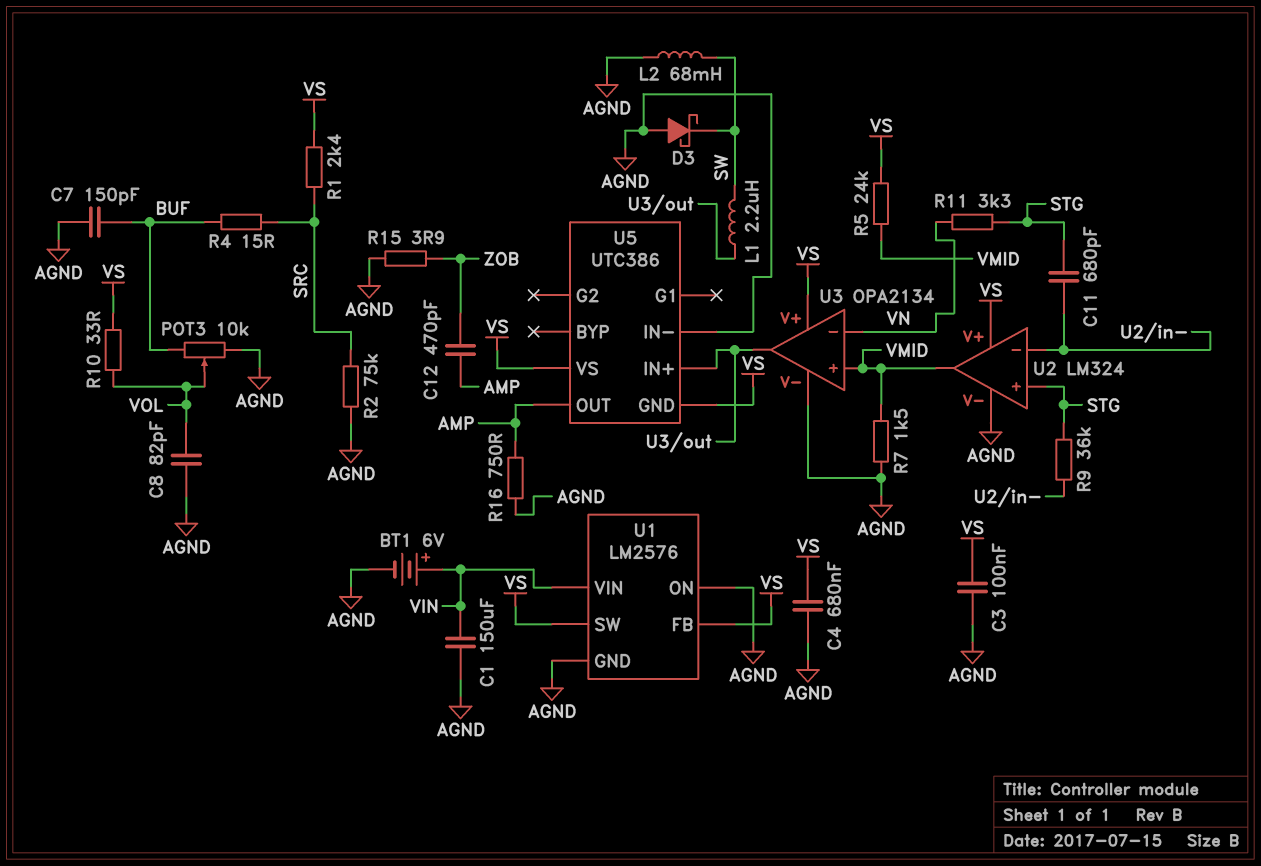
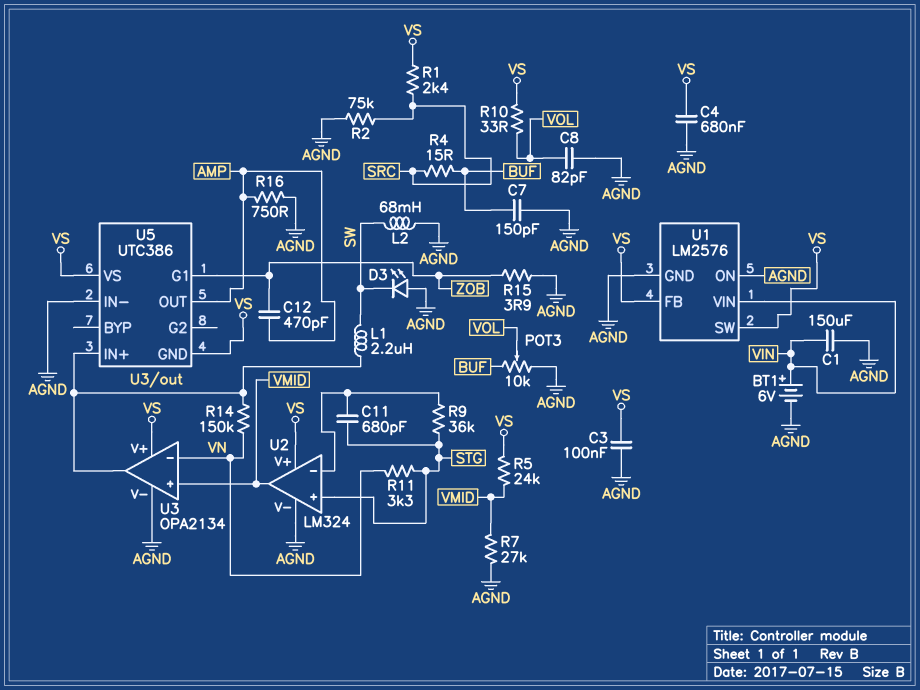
D3: schottky (A AGND, K SW) -> LED (A AGND, K SW)
R7: 1.5k (AGND, VMID) -> 27k (AGND, VMID)
R14: none -> 150k (U3/out, VN)
U5 pin G1: none -> ZOB

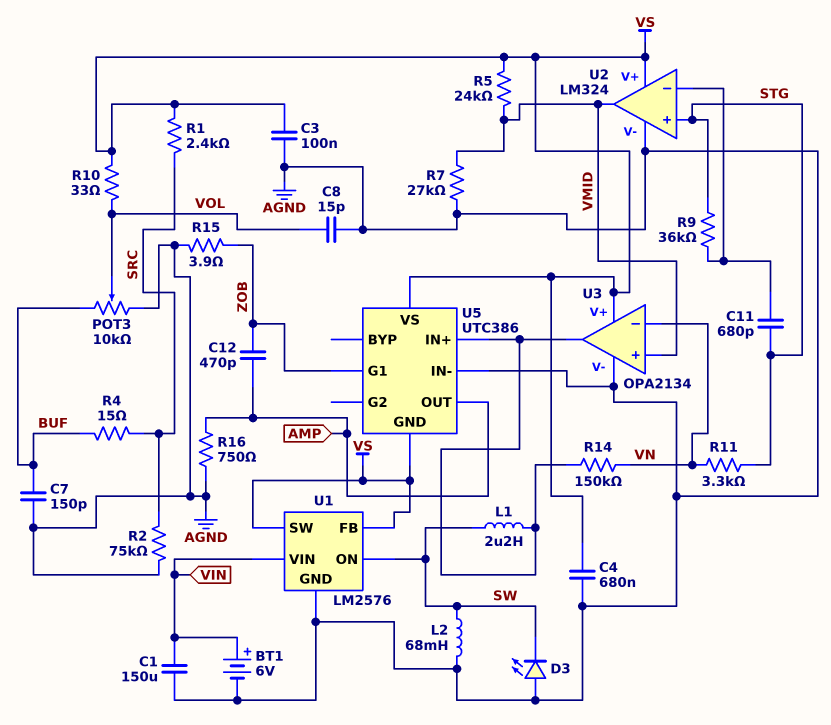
C8: 82pF (AGND, VOL) -> 15pF (AGND, VOL)
U1 pin ON: AGND -> SW

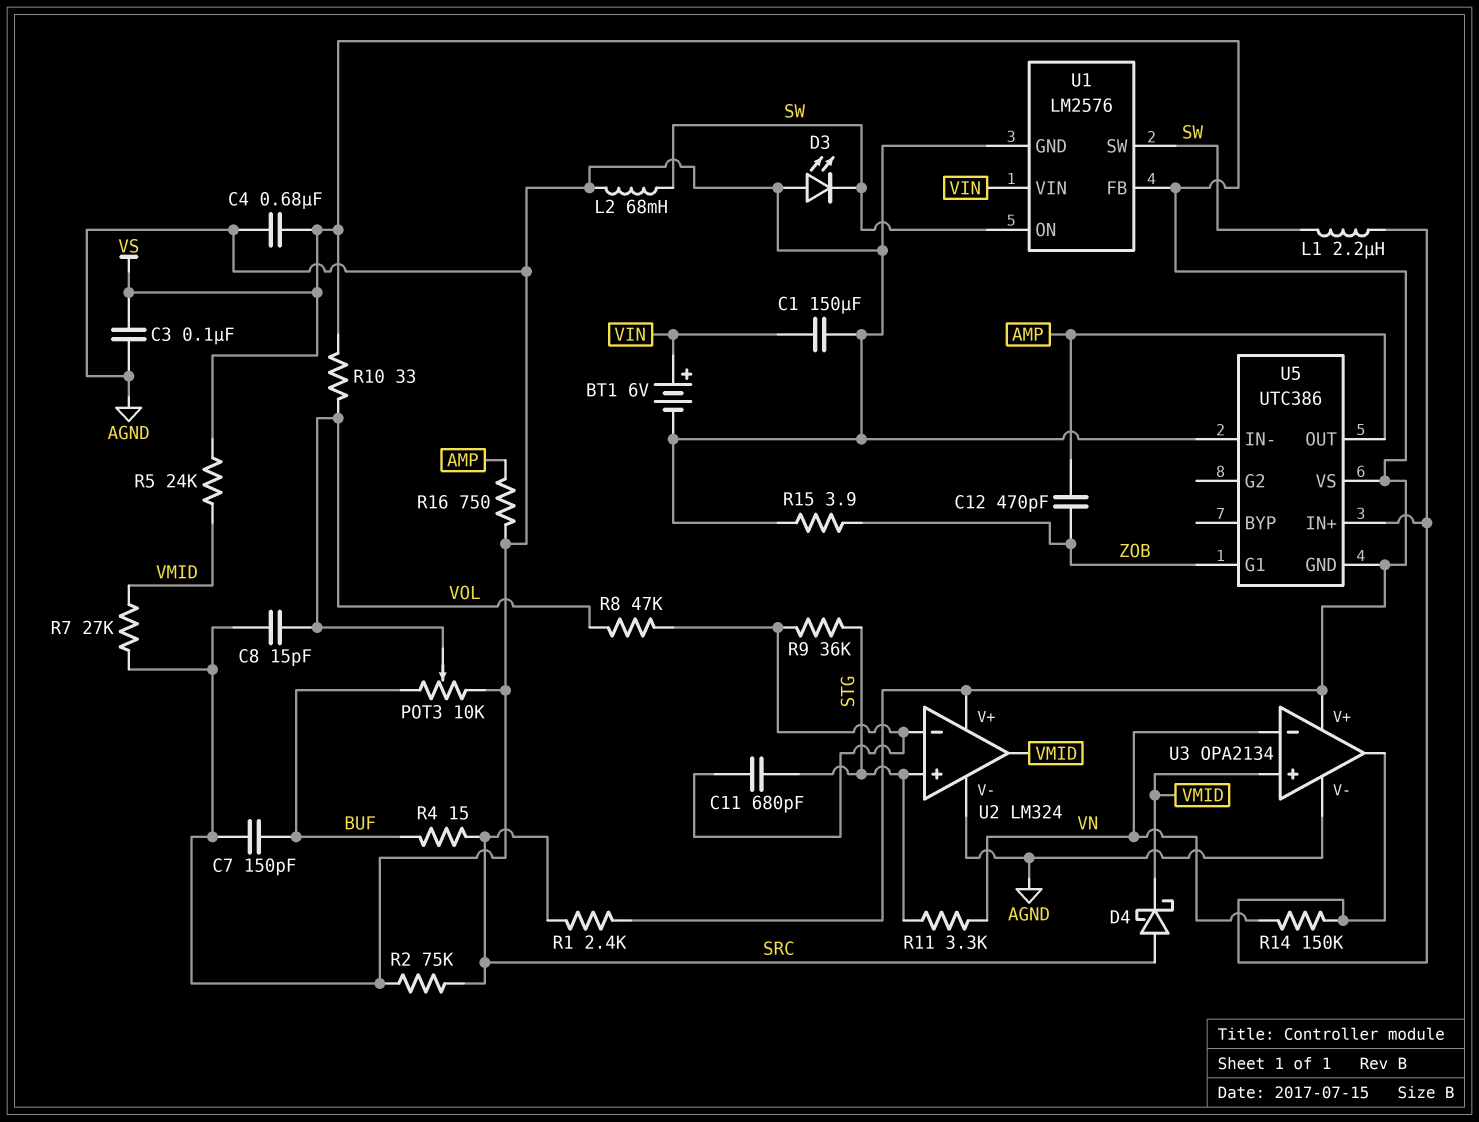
D4: none -> schottky (A SRC, K VMID)
R8: none -> 47k (U2/in-, VOL)
U1 pin SW: VS -> SW

